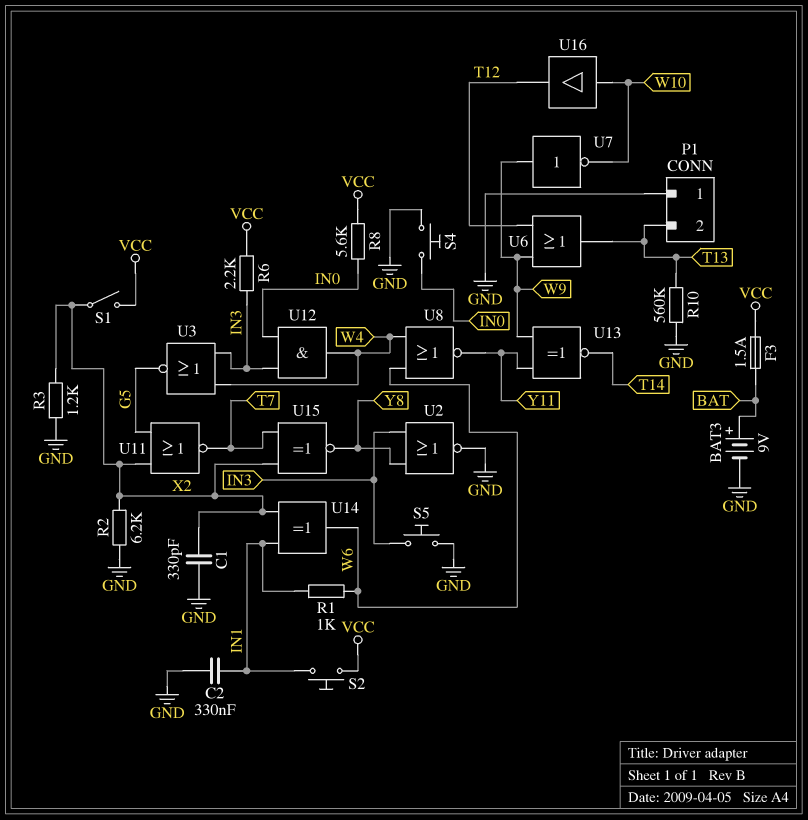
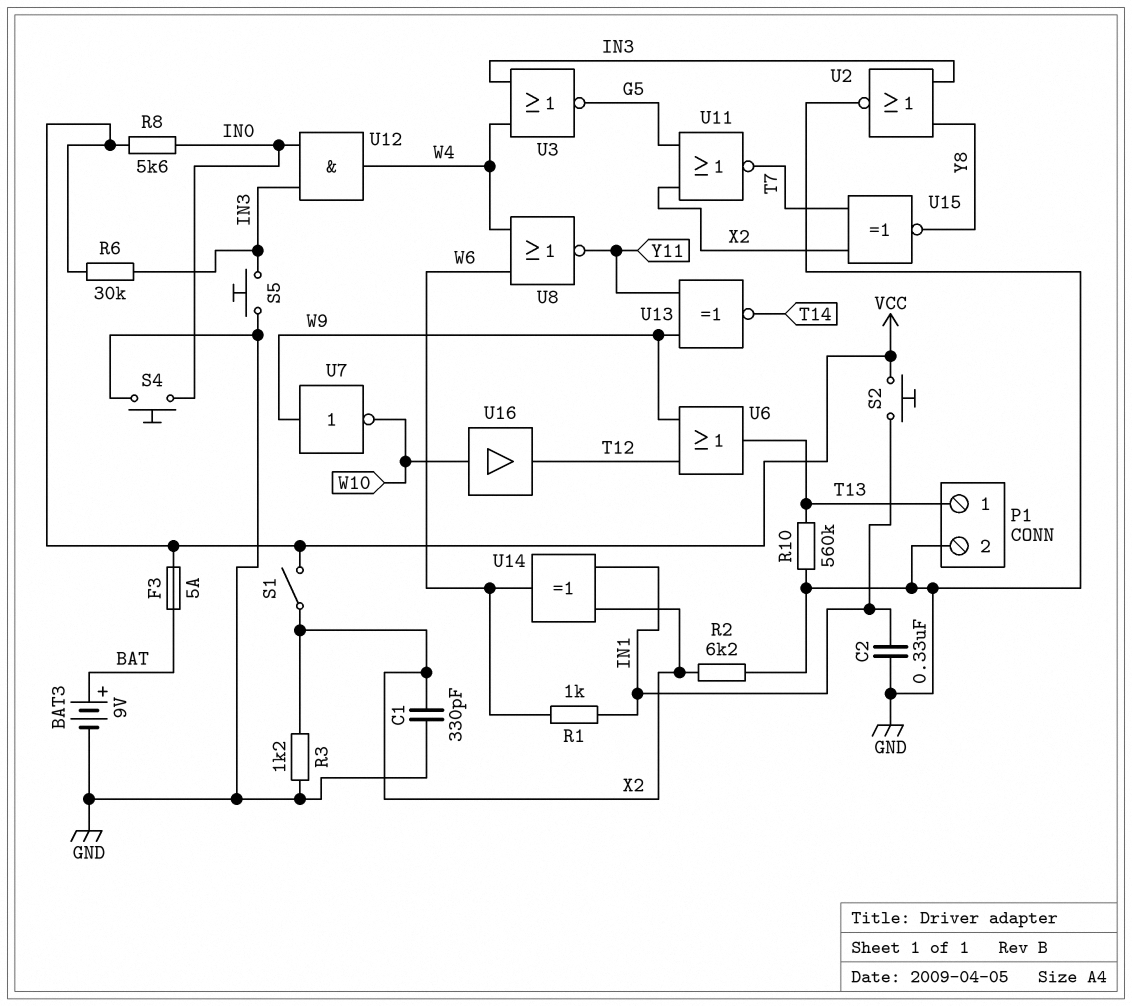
F3: 1.5A (BAT, VCC) -> 5A (BAT, VCC)
P1 pin 1: GND -> T13
P1 pin 2: T13 -> GND
R6: 2.2k (IN3, VCC) -> 30k (IN3, VCC)

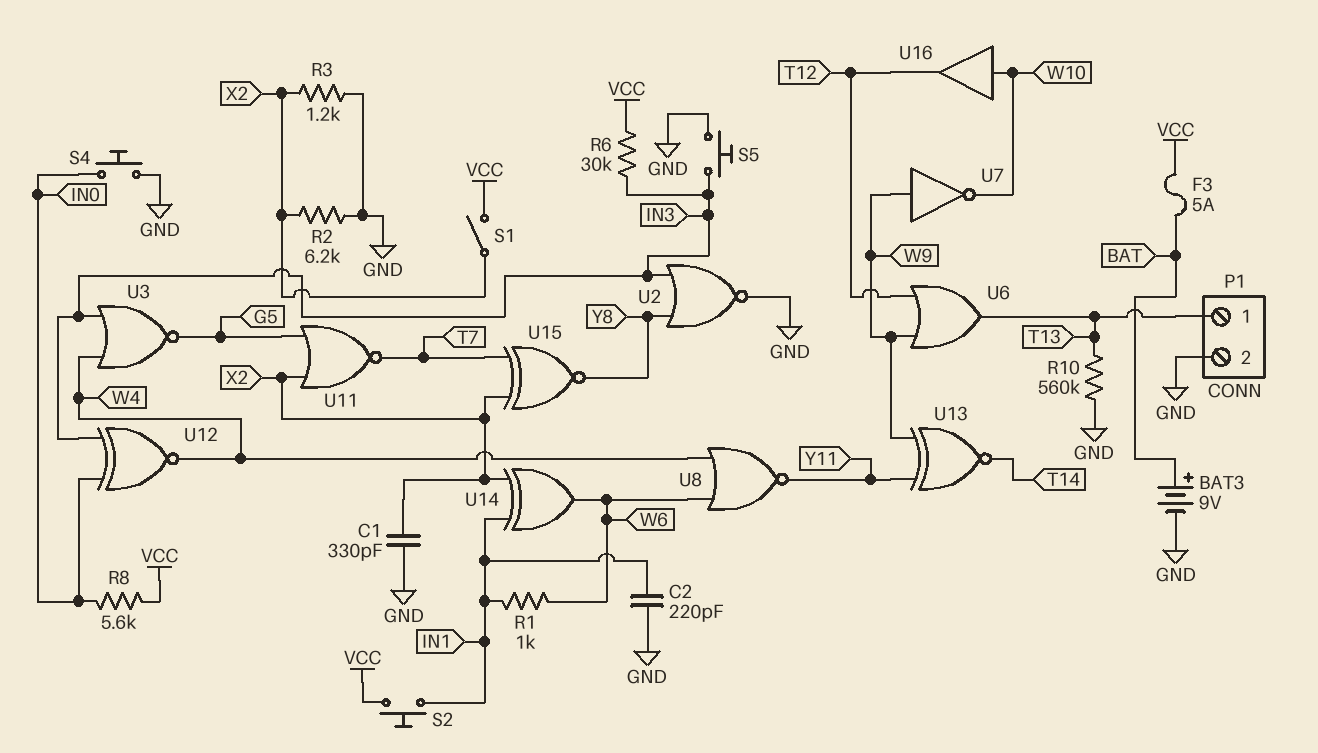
C2: 330nF (GND, IN1) -> 220pF (GND, IN1)
U12: AND (in IN0, in IN3, out W4) -> XNOR (in IN0, in IN3, out W4)

